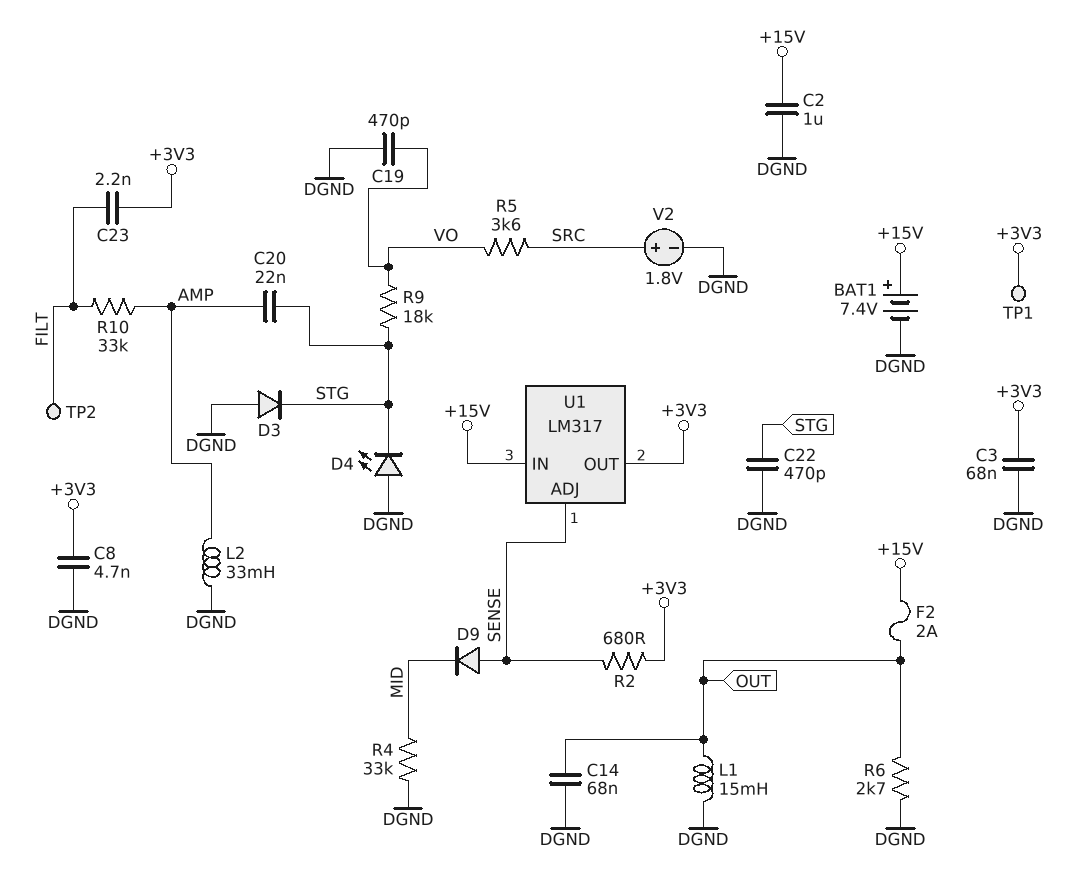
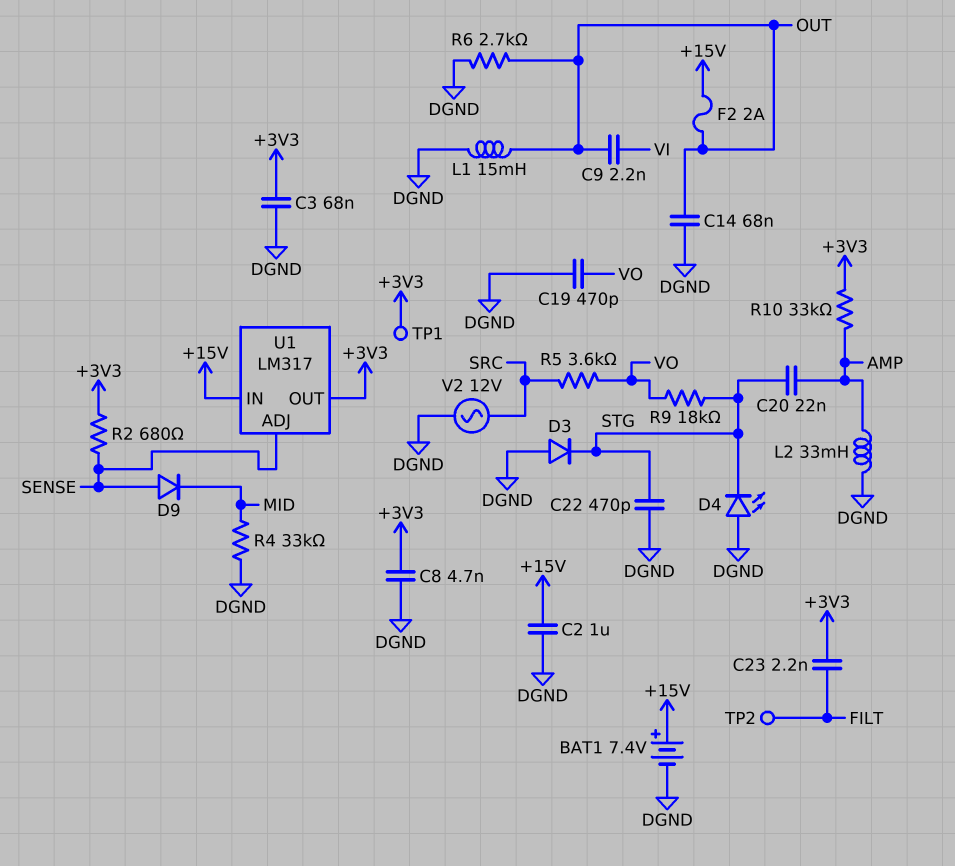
C9: none -> 2.2nF (OUT, VI)
R10: 33k (AMP, FILT) -> 33k (+3V3, AMP)
V2: 1.8V (plus SRC, minus DGND) -> AC 12V (DGND, SRC)

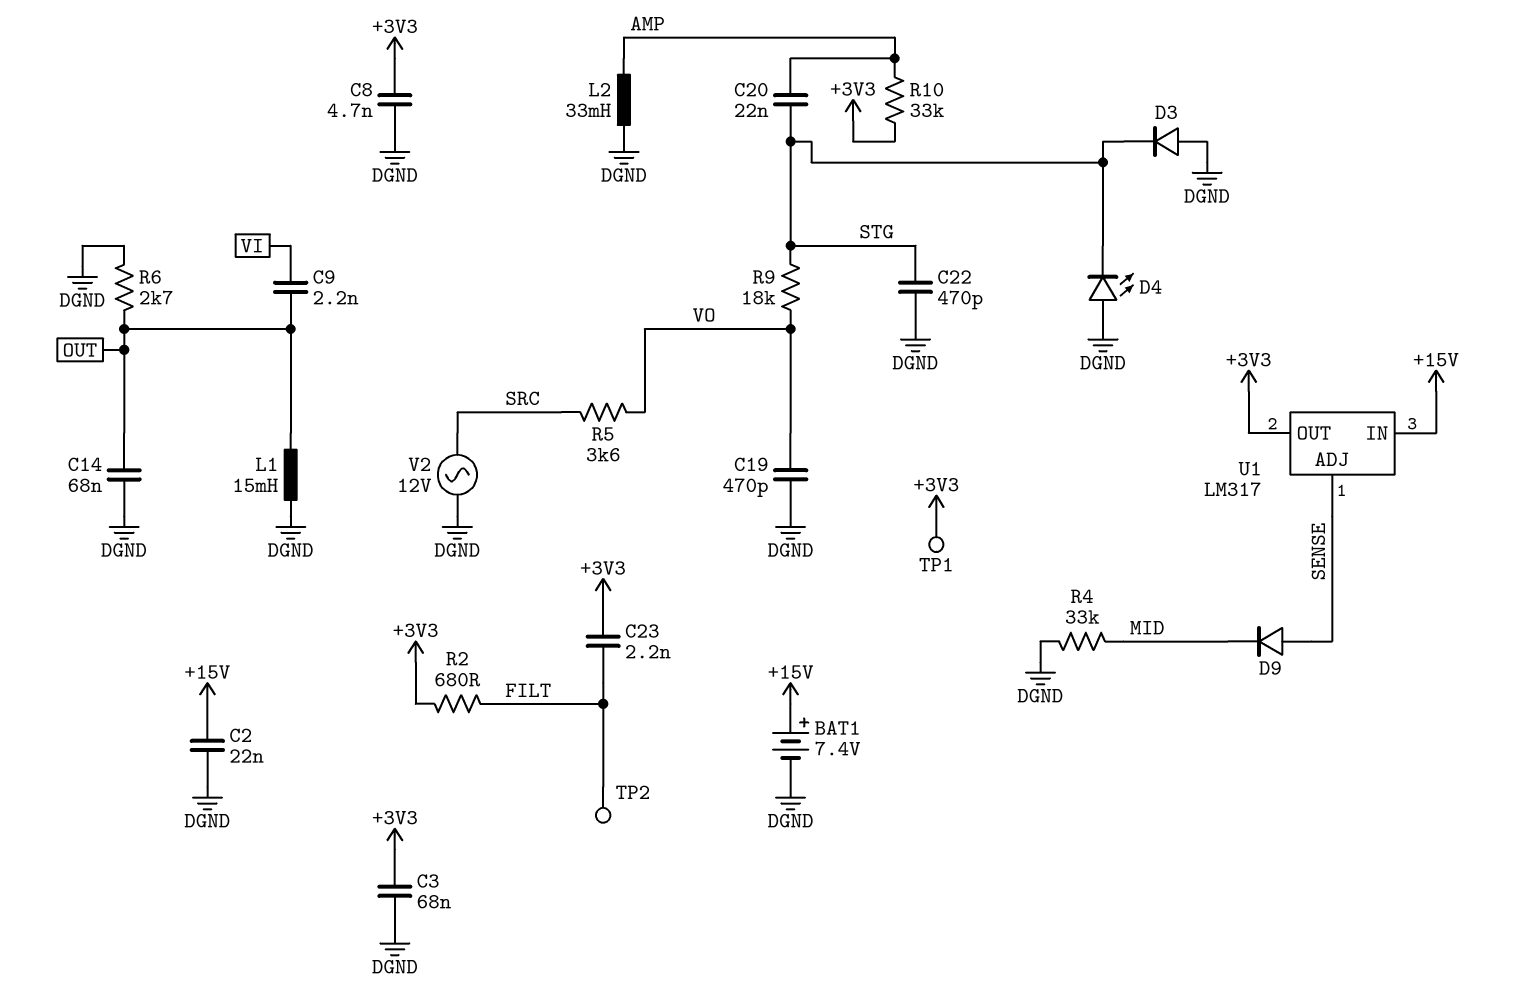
C2: 1uF (+15V, DGND) -> 22nF (+15V, DGND)
F2: 2A (+15V, OUT) -> none
R2: 680 (+3V3, SENSE) -> 680 (+3V3, FILT)

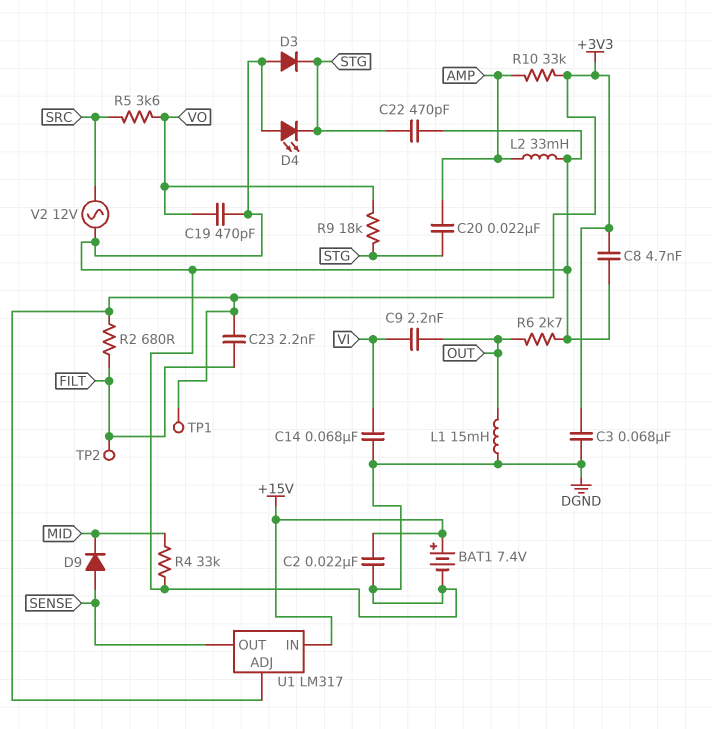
C14: 68nF (DGND, OUT) -> 68nF (DGND, VI)
U1 pin ADJ: SENSE -> +3V3
U1 pin OUT: +3V3 -> SENSE

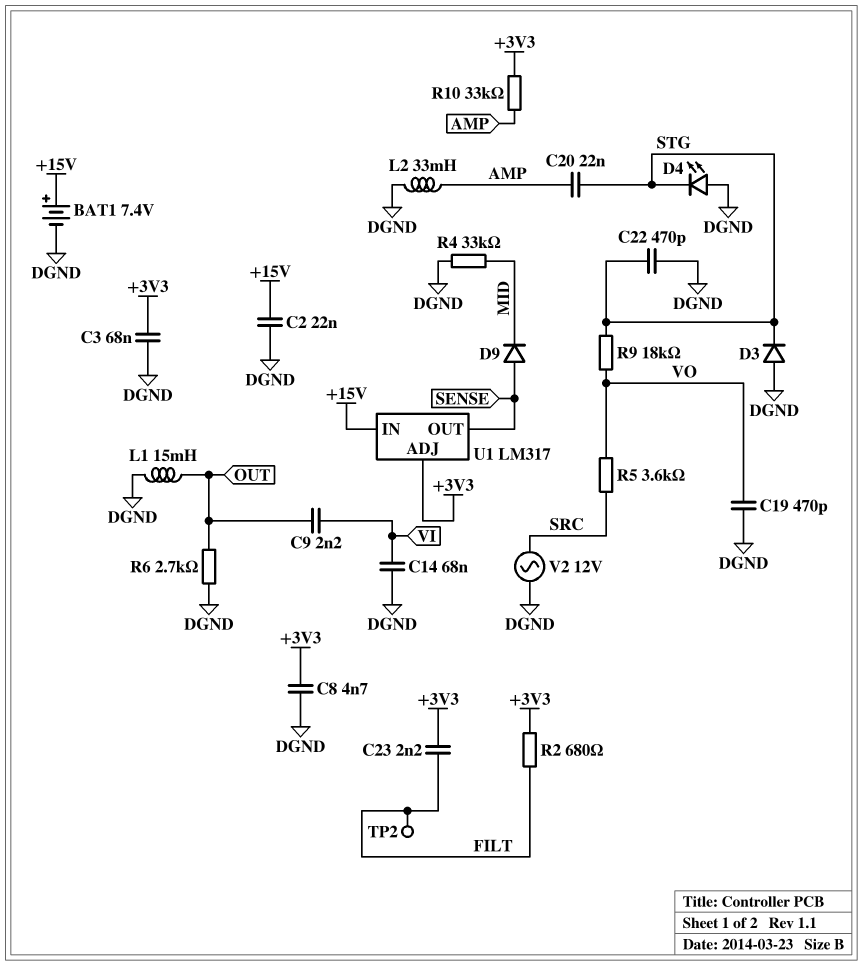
TP1: test point (+3V3) -> none

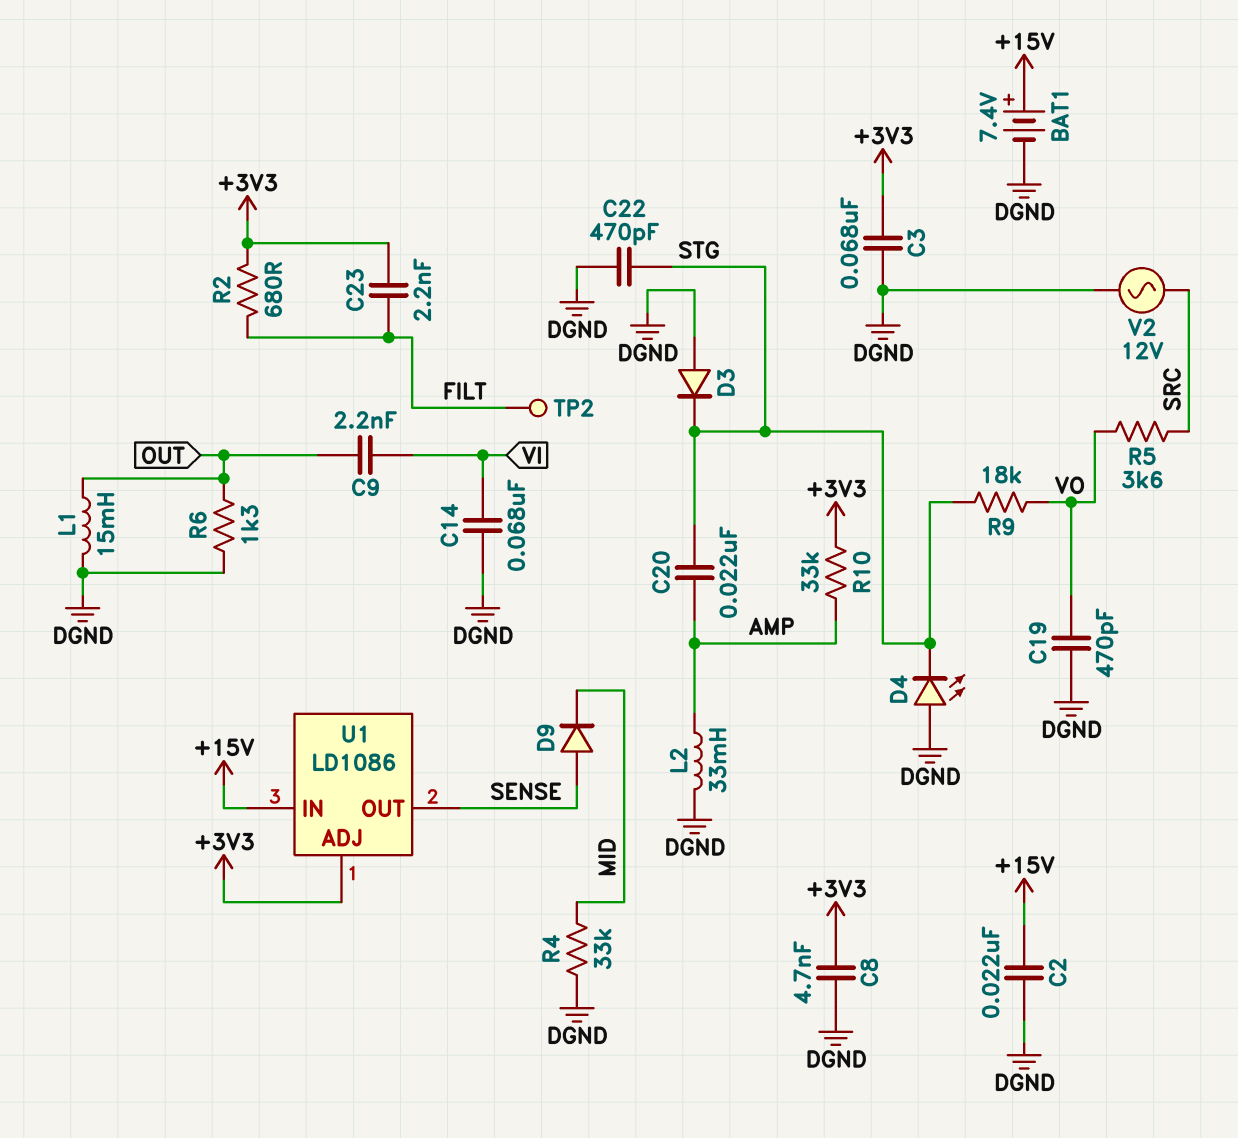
R6: 2.7k (DGND, OUT) -> 1.3k (DGND, OUT)
U1: LM317 -> LD1086

